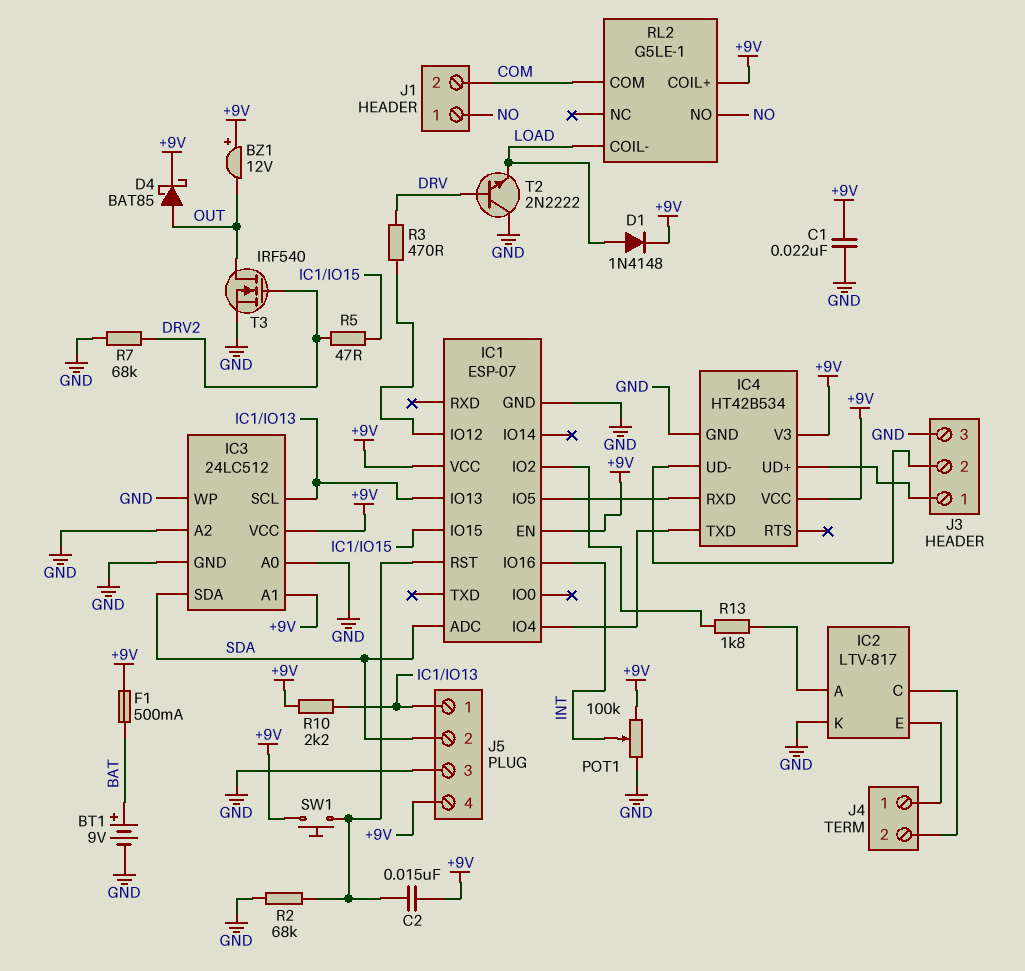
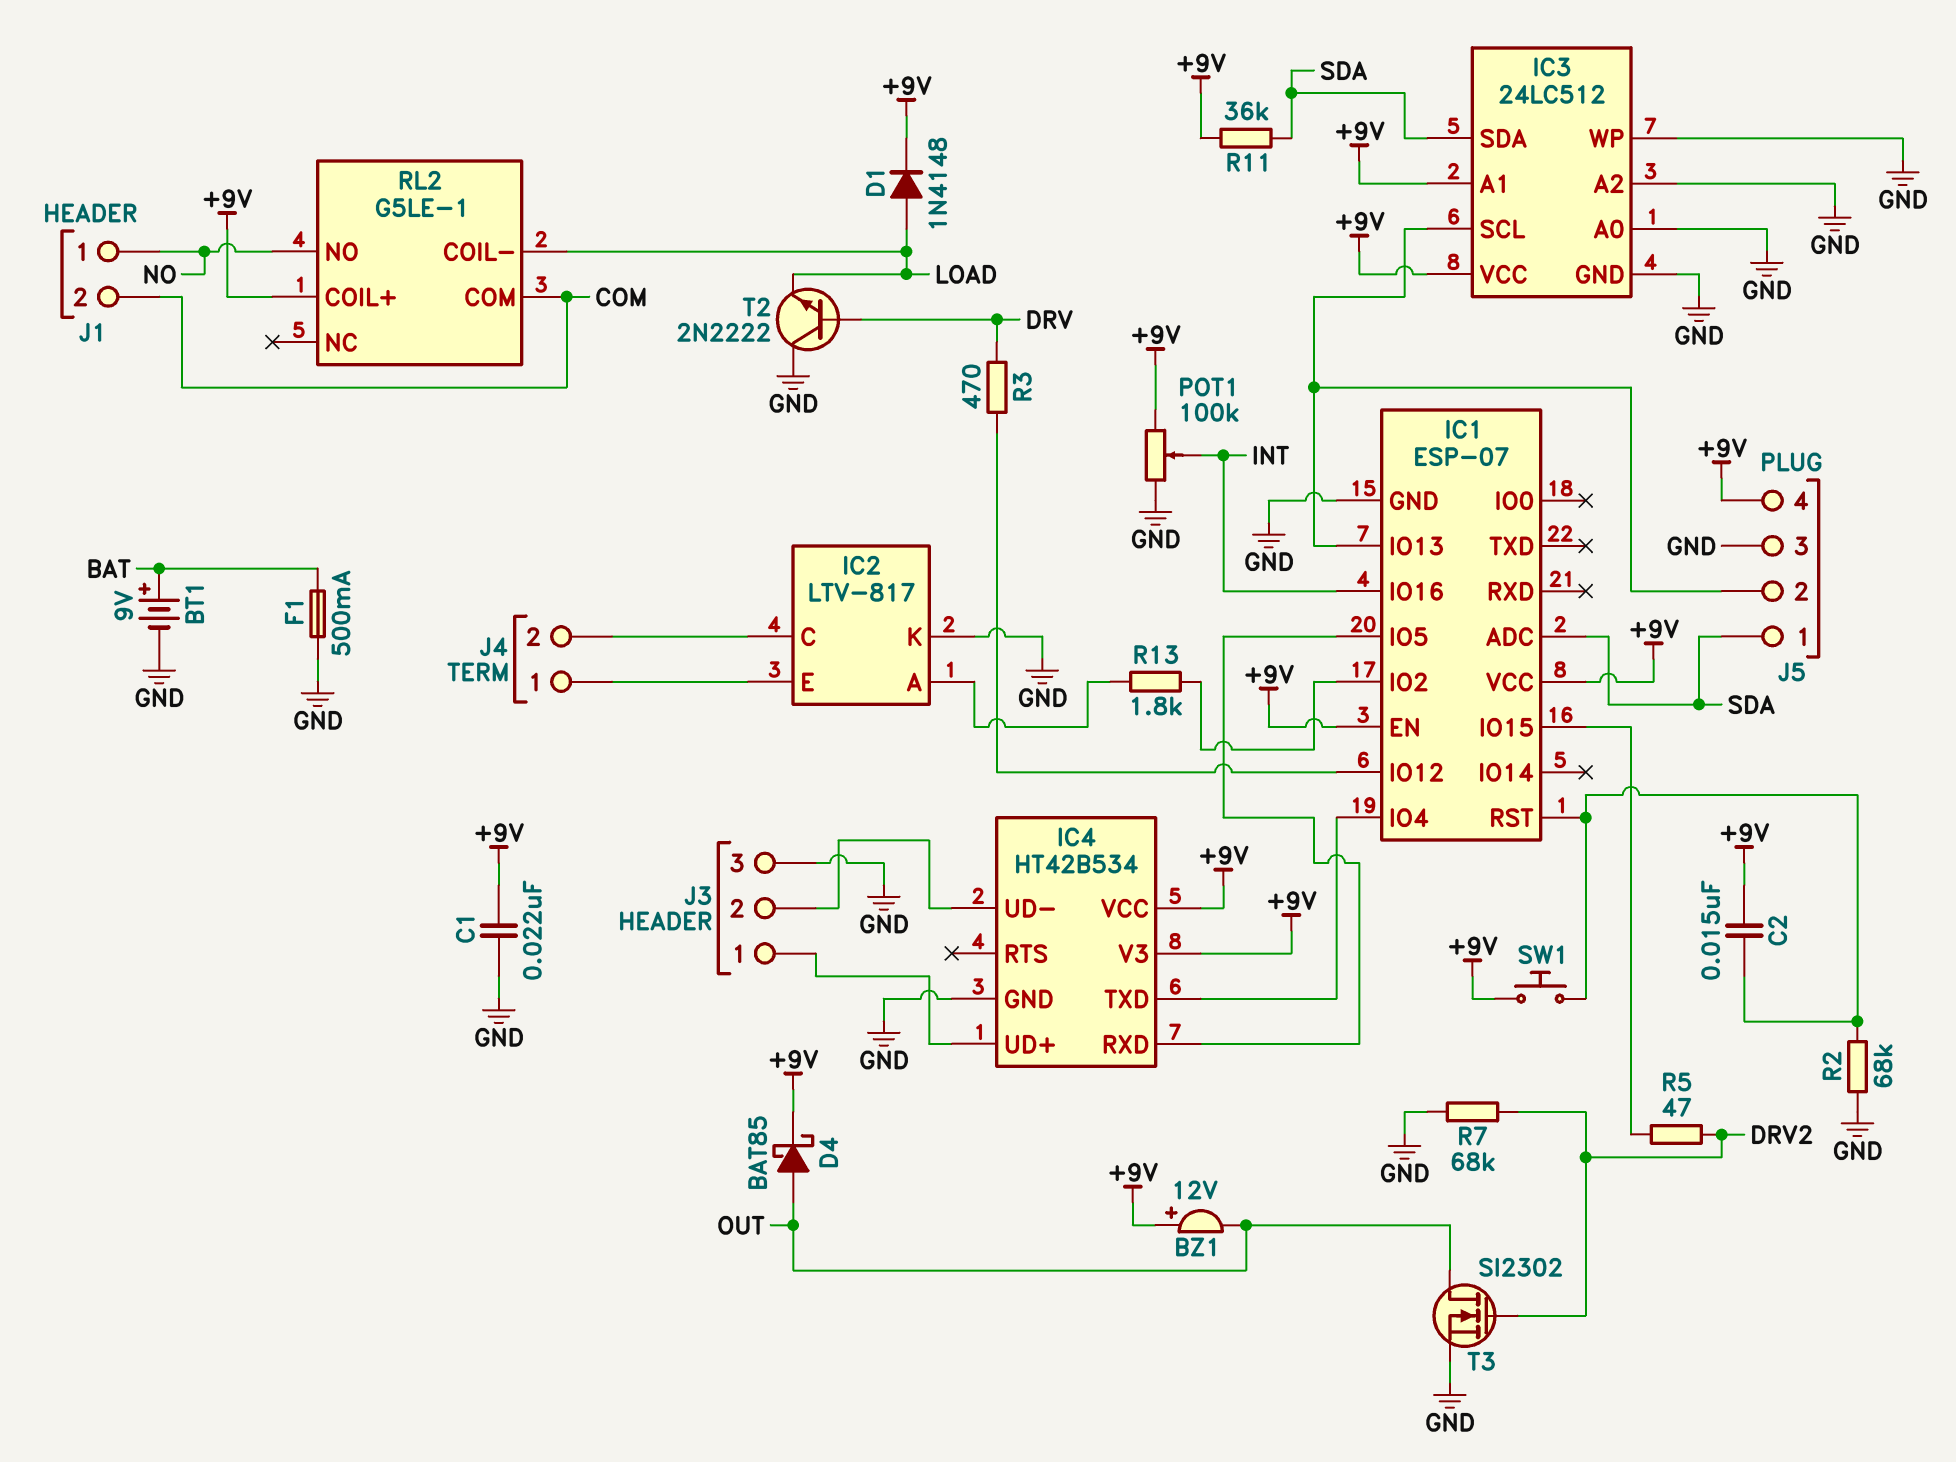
F1: 500mA (+9V, BAT) -> 500mA (BAT, GND)
J5 pin 1: IC1/IO13 -> SDA
J5 pin 2: SDA -> IC1/IO13
R10: 2.2k (+9V, IC1/IO13) -> none
R11: none -> 36k (+9V, SDA)
T3: NMOS IRF540 (G DRV2, D OUT, S GND) -> NMOS SI2302 (G DRV2, D OUT, S GND)

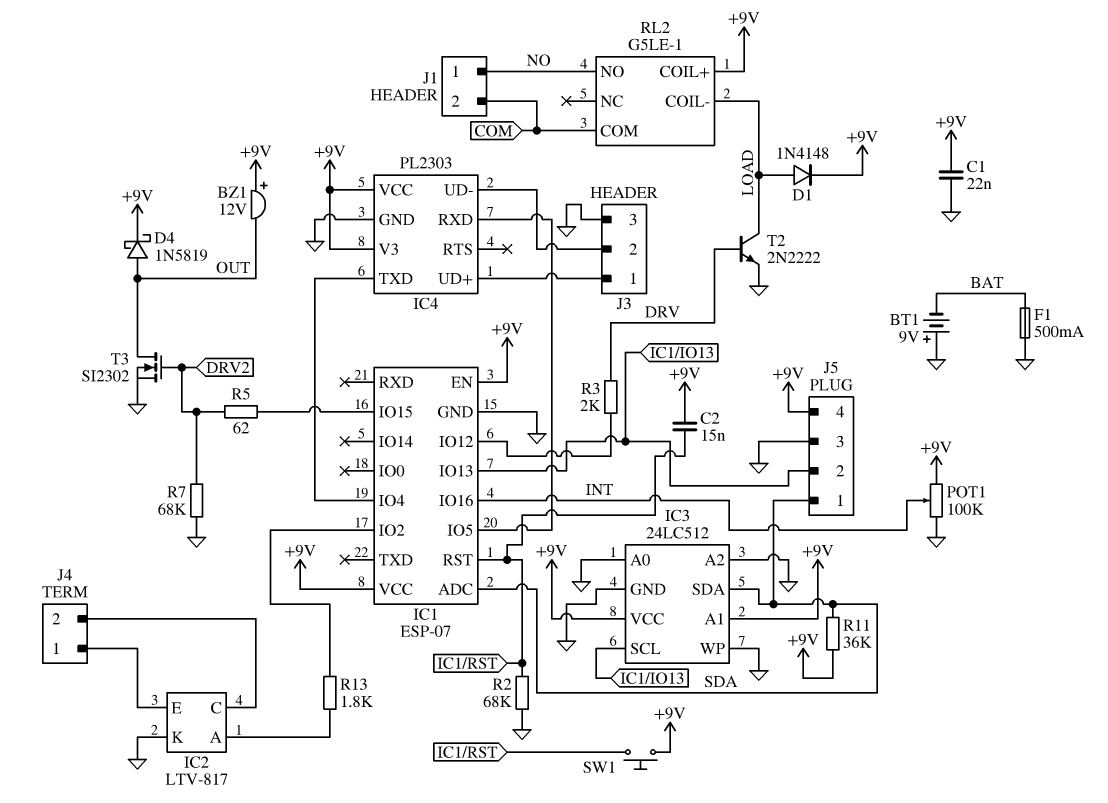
BT1: 9V (plus BAT, minus GND) -> 9V (plus GND, minus BAT)
D4: schottky BAT85 (A OUT, K +9V) -> schottky 1N5819 (A OUT, K +9V)
IC4: HT42B534 -> PL2303
R3: 470 (DRV, IC1/IO12) -> 2k (DRV, IC1/IO12)
R5: 47 (DRV2, IC1/IO15) -> 62 (DRV2, IC1/IO15)
T2: NPN 2N2222 (B DRV, C GND, E LOAD) -> NPN 2N2222 (B DRV, C LOAD, E GND)

